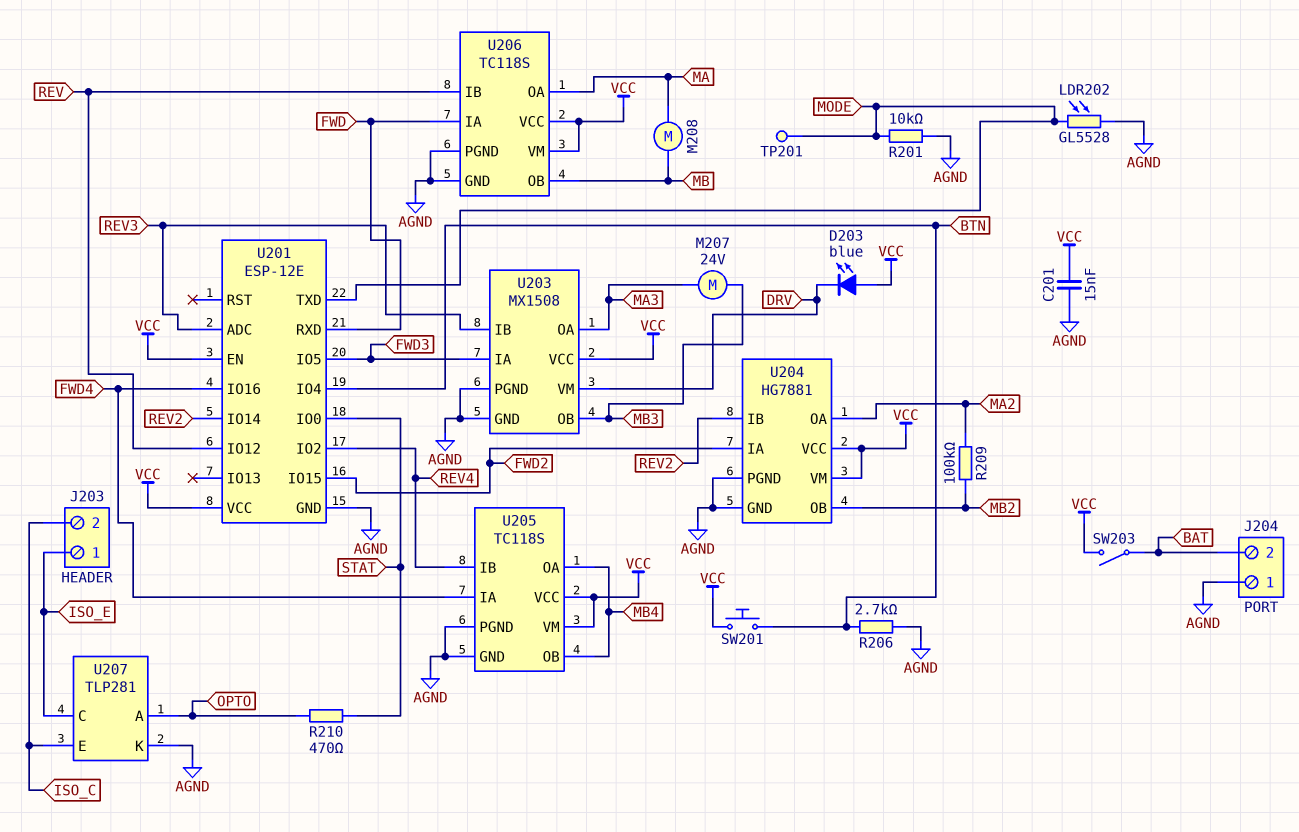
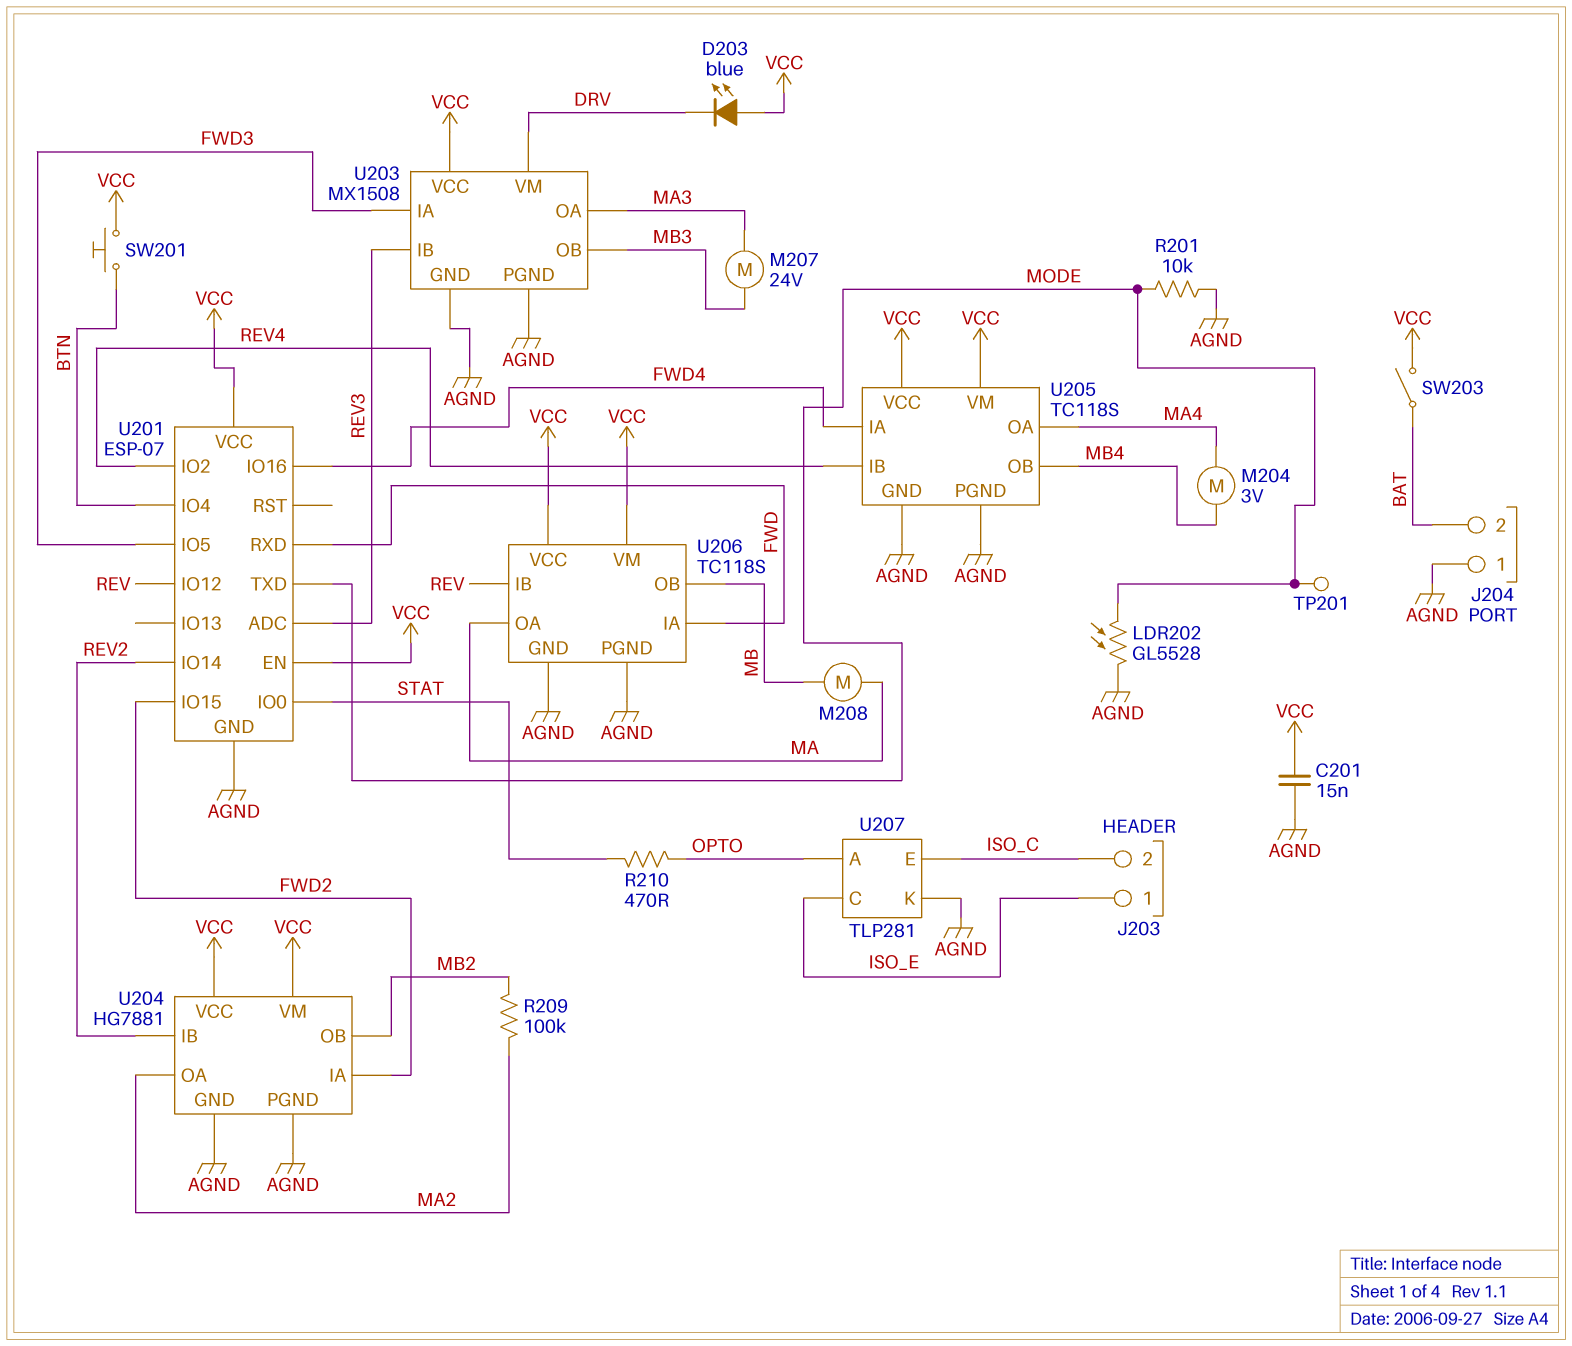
M204: none -> motor 3V (MA4, MB4)
R206: 2.7k (AGND, BTN) -> none
U201: ESP-12E -> ESP-07
U205 pin OA: MB4 -> MA4

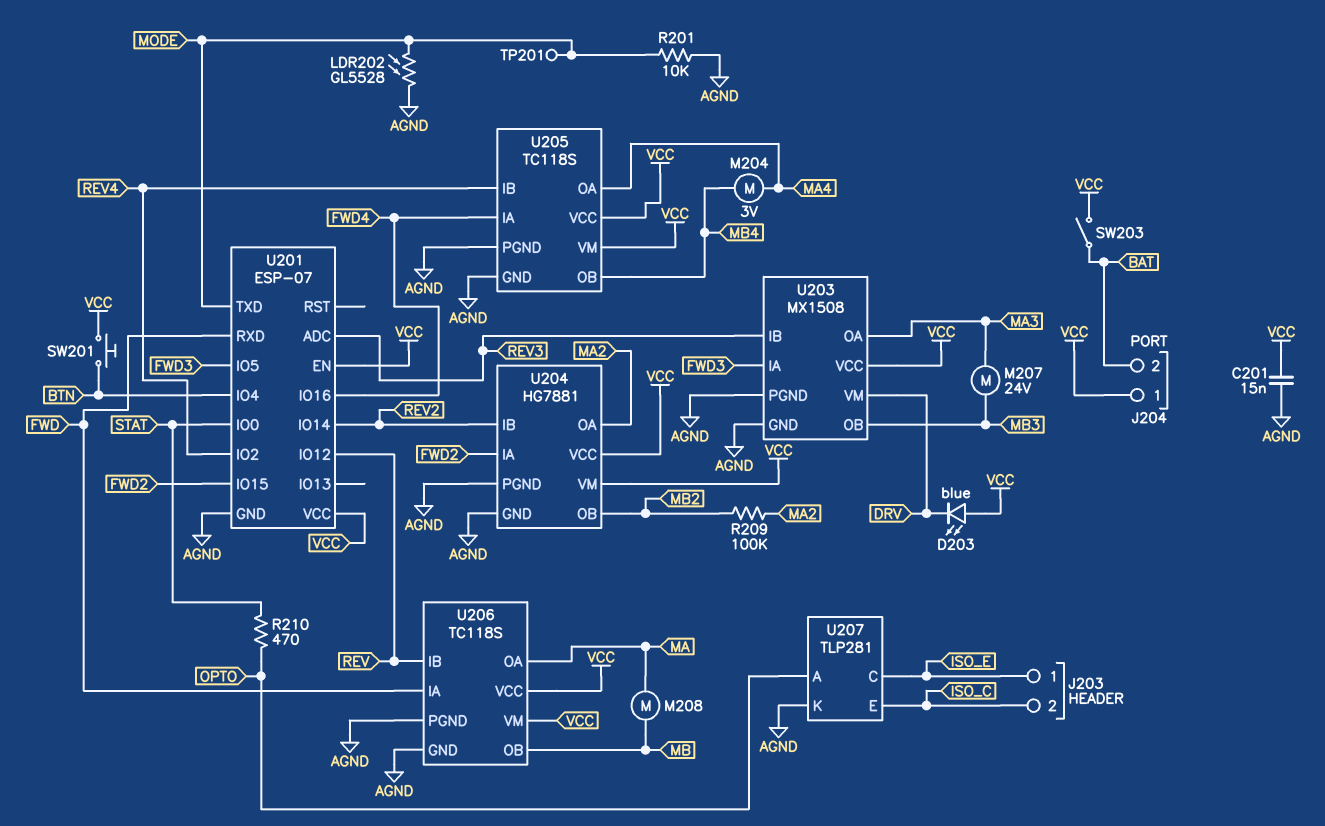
J204 pin 1: AGND -> VCC

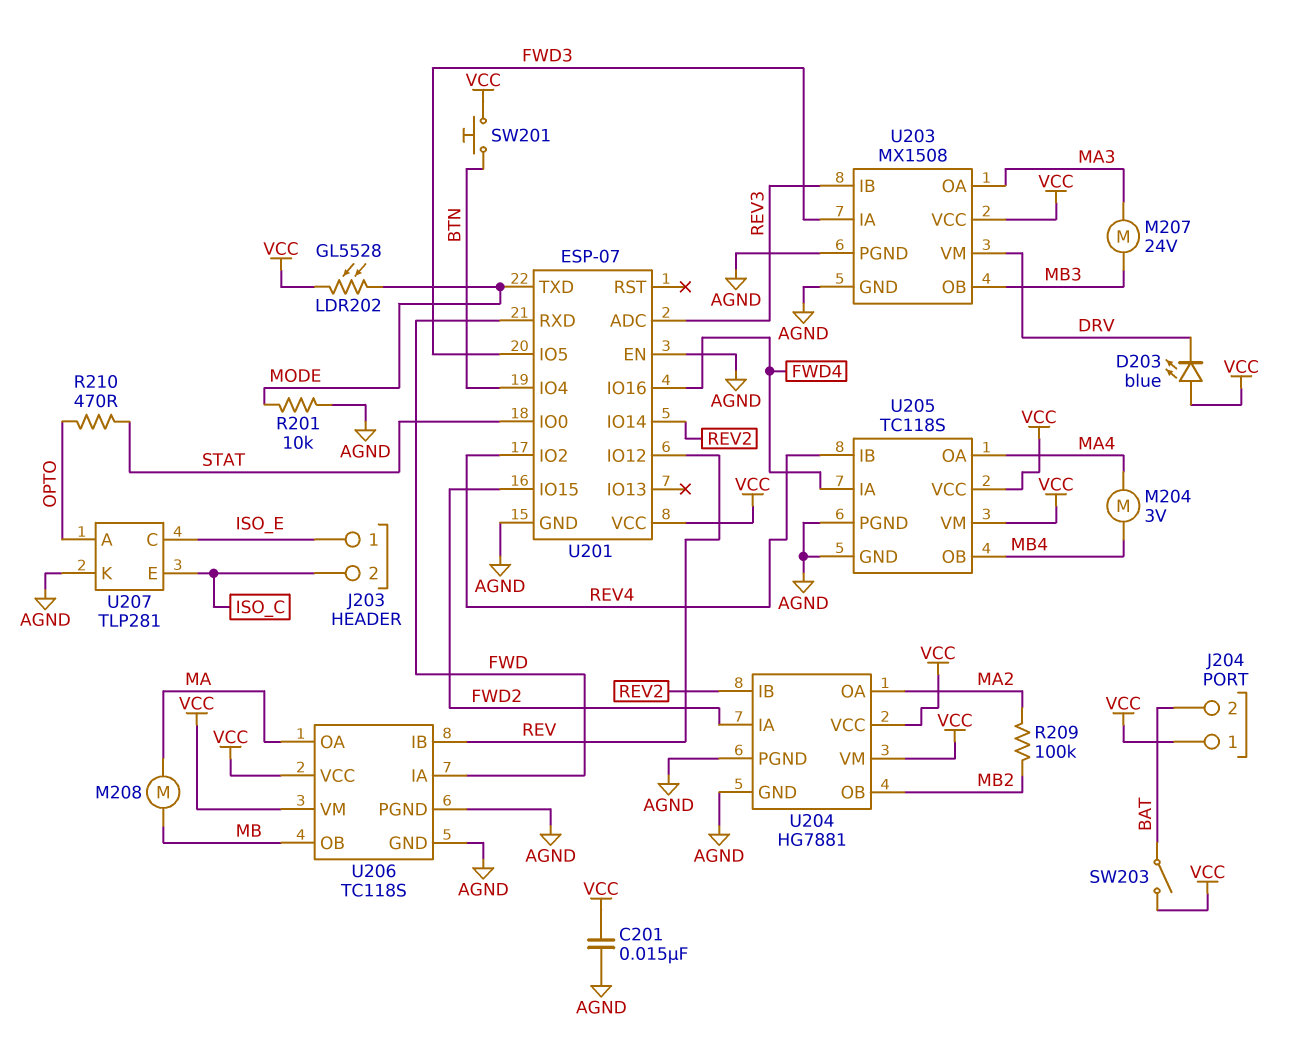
LDR202: GL5528 (AGND, MODE) -> GL5528 (MODE, VCC)
TP201: test point (MODE) -> none
U201 pin EN: VCC -> AGND

